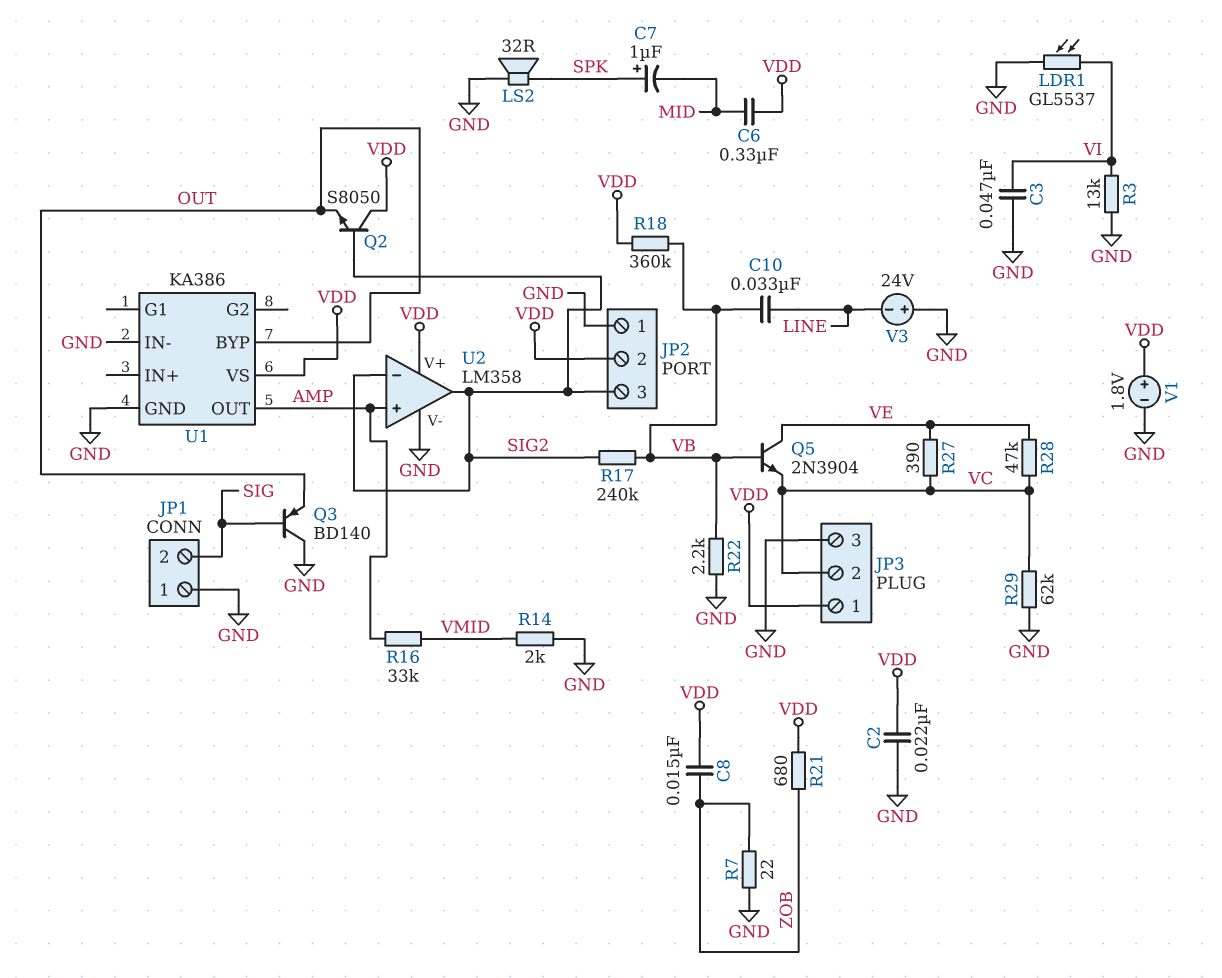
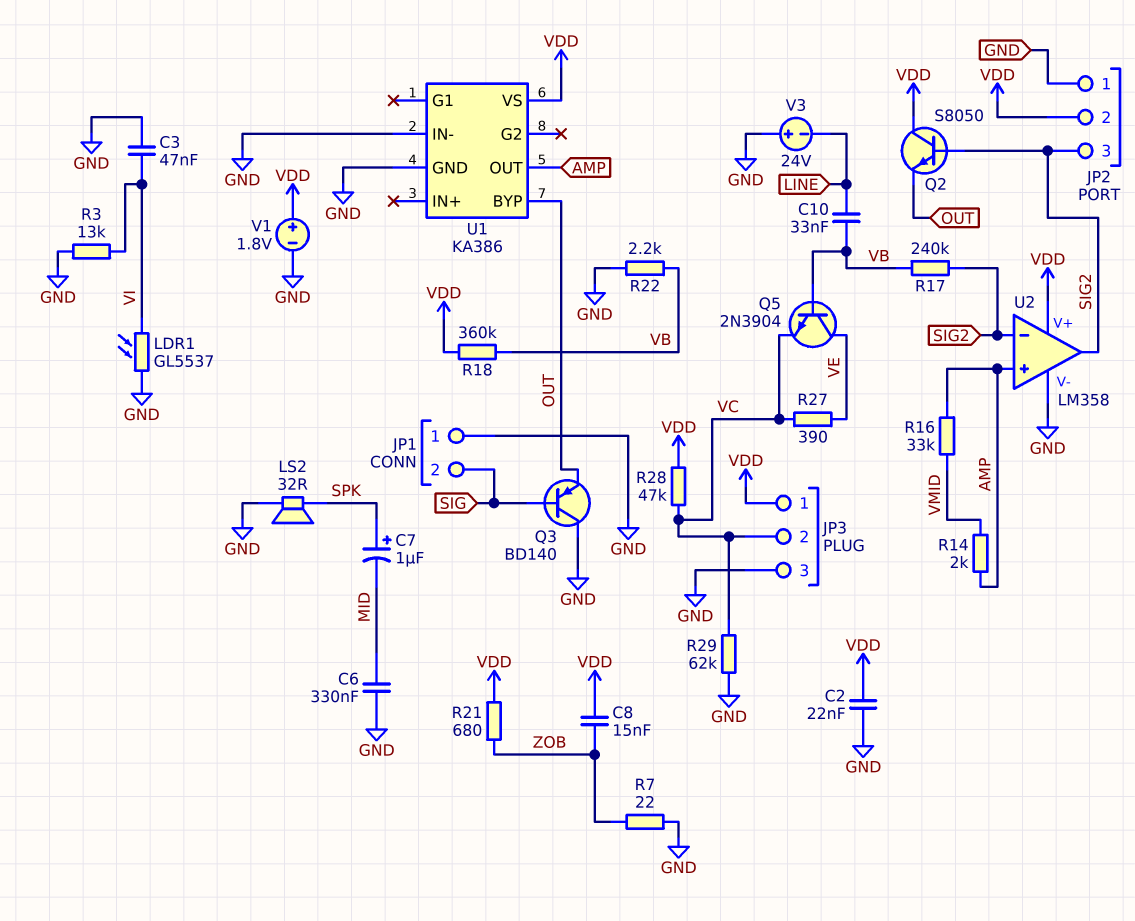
C6: 330nF (MID, VDD) -> 330nF (GND, MID)
R14: 2k (GND, VMID) -> 2k (AMP, VMID)
R28: 47k (VC, VE) -> 47k (VC, VDD)

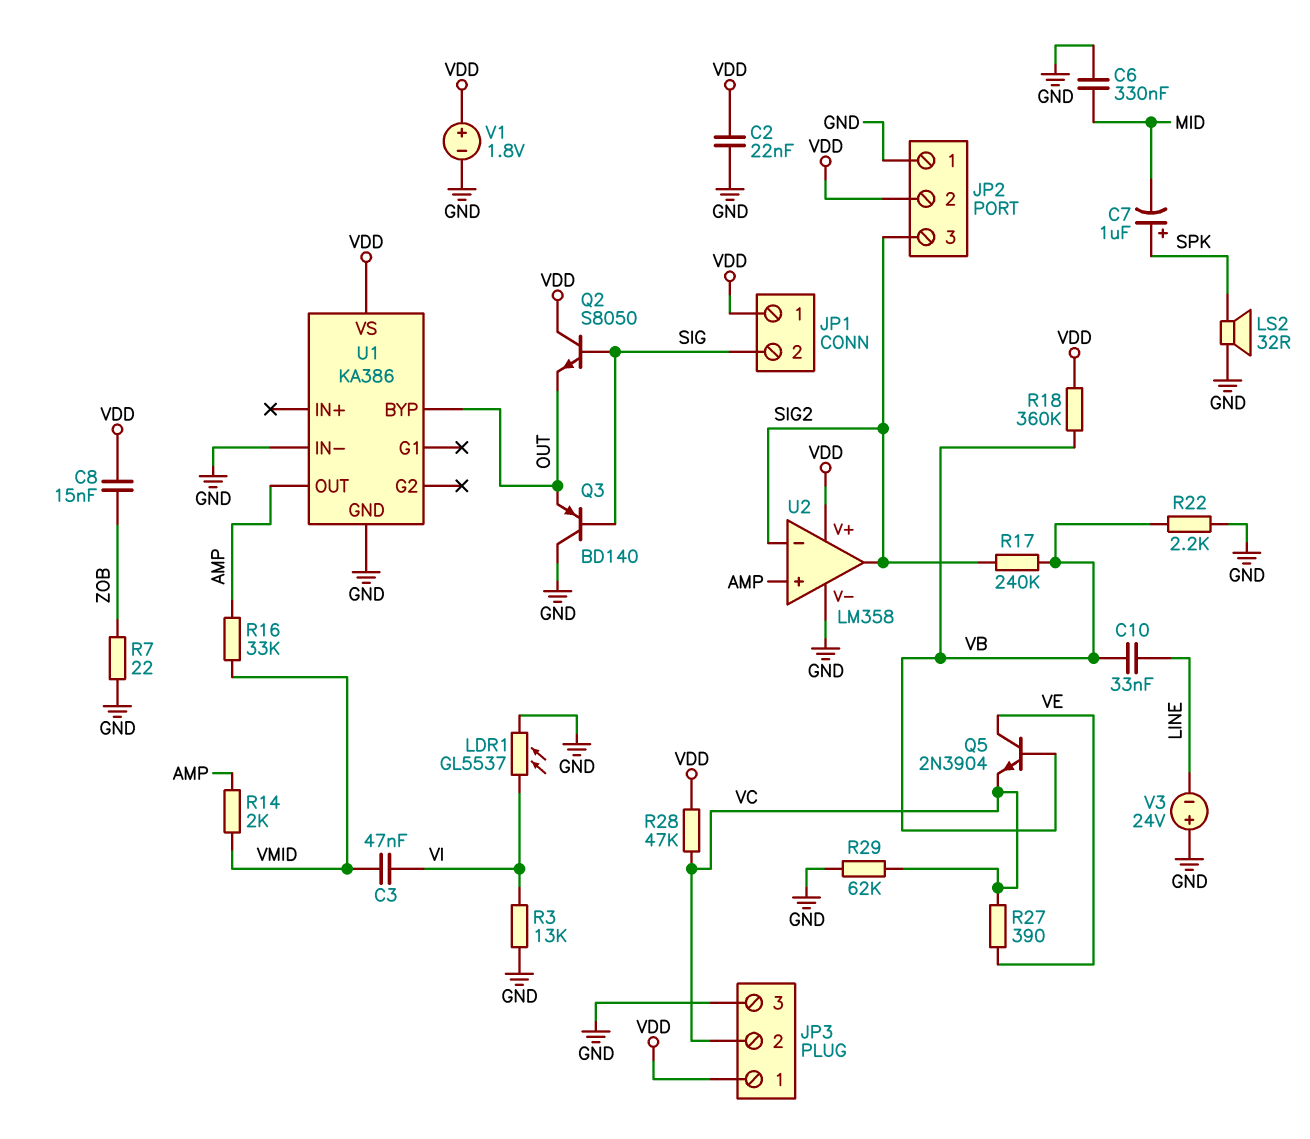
C3: 47nF (GND, VI) -> 47nF (VI, VMID)
JP1 pin 1: GND -> VDD
Q2: NPN S8050 (B SIG2, C VDD, E OUT) -> NPN S8050 (B SIG, C VDD, E OUT)
R21: 680 (VDD, ZOB) -> none

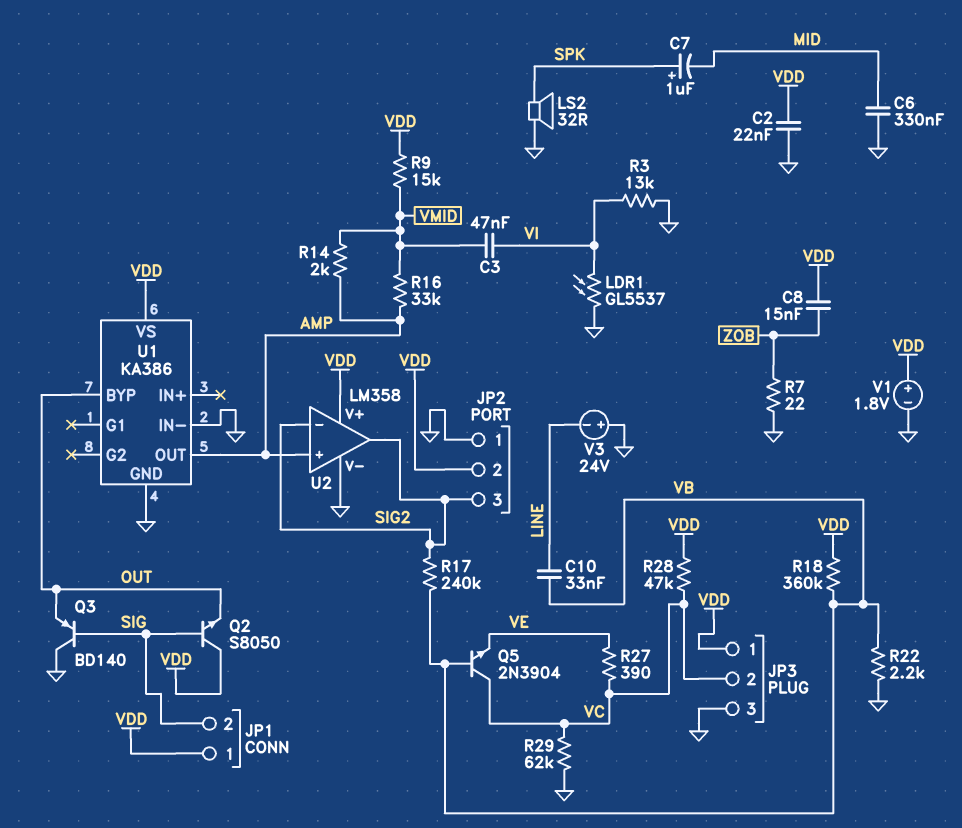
Q5: NPN 2N3904 (B VB, C VE, E VC) -> NPN 2N3904 (B VB, C VC, E VE)
R9: none -> 15k (VDD, VMID)

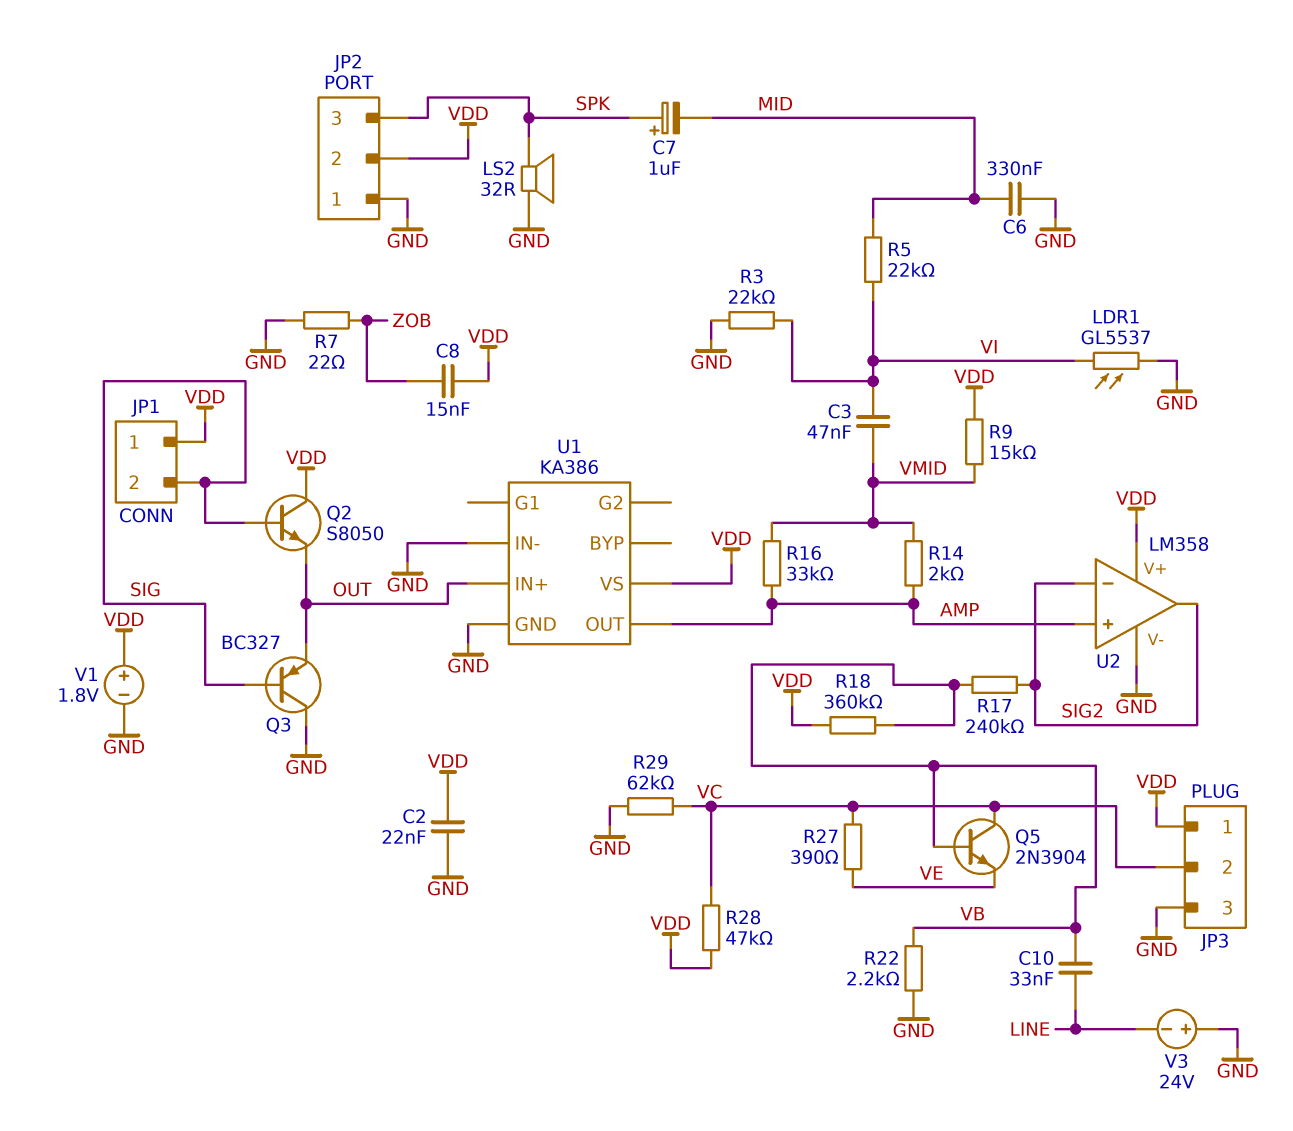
JP2 pin 3: SIG2 -> SPK
Q3: PNP BD140 (B SIG, C GND, E OUT) -> PNP BC327 (B SIG, C GND, E OUT)
R3: 13k (GND, VI) -> 22k (GND, VI)
R5: none -> 22k (MID, VI)
U1 pin BYP: OUT -> none
U1 pin IN+: none -> OUT

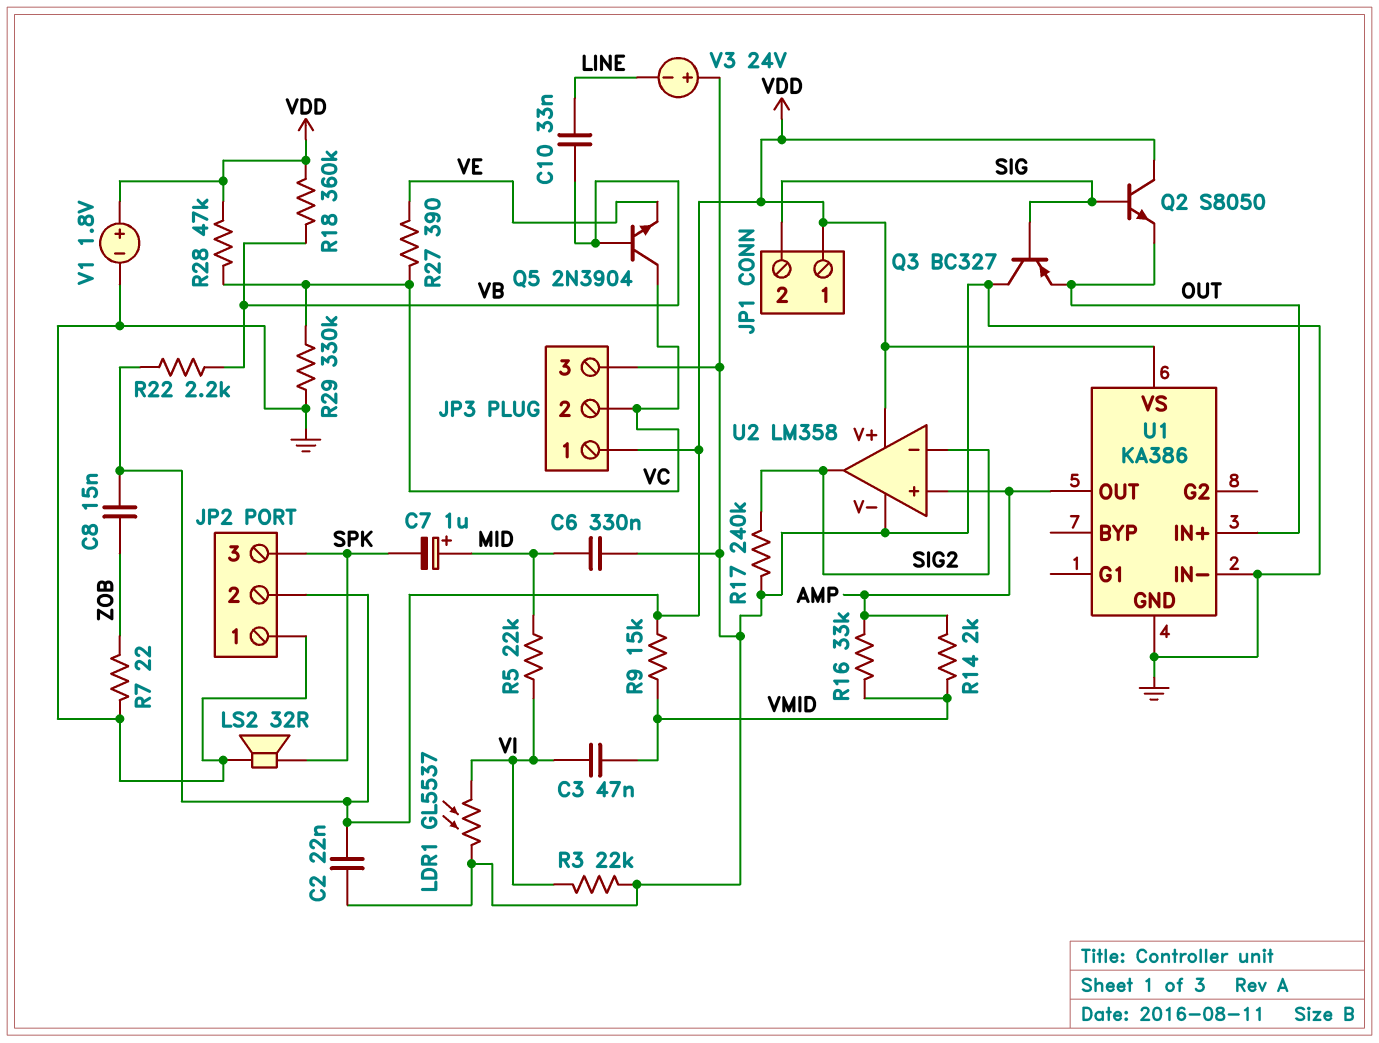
C7: 1uF (plus SPK, minus MID) -> 1uF (plus MID, minus SPK)
R17: 240k (SIG2, VB) -> 240k (GND, SIG2)
R22: 2.2k (GND, VB) -> 2.2k (VB, VDD)
R29: 62k (GND, VC) -> 330k (GND, VC)

